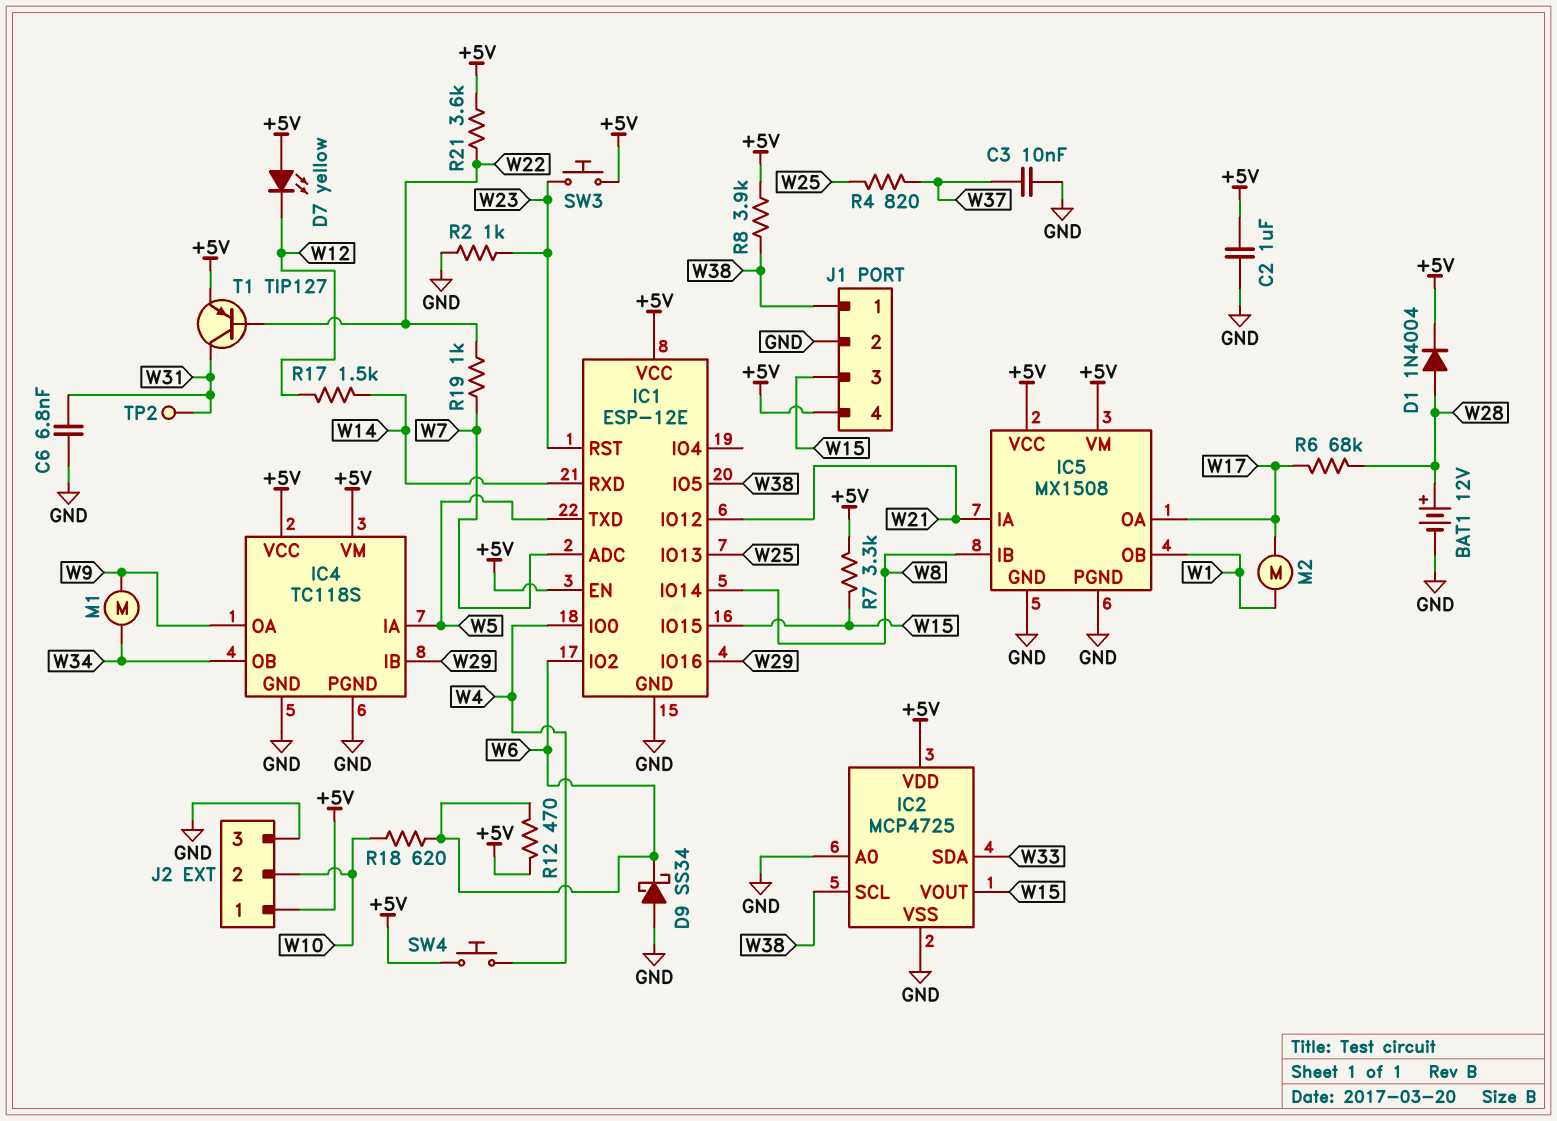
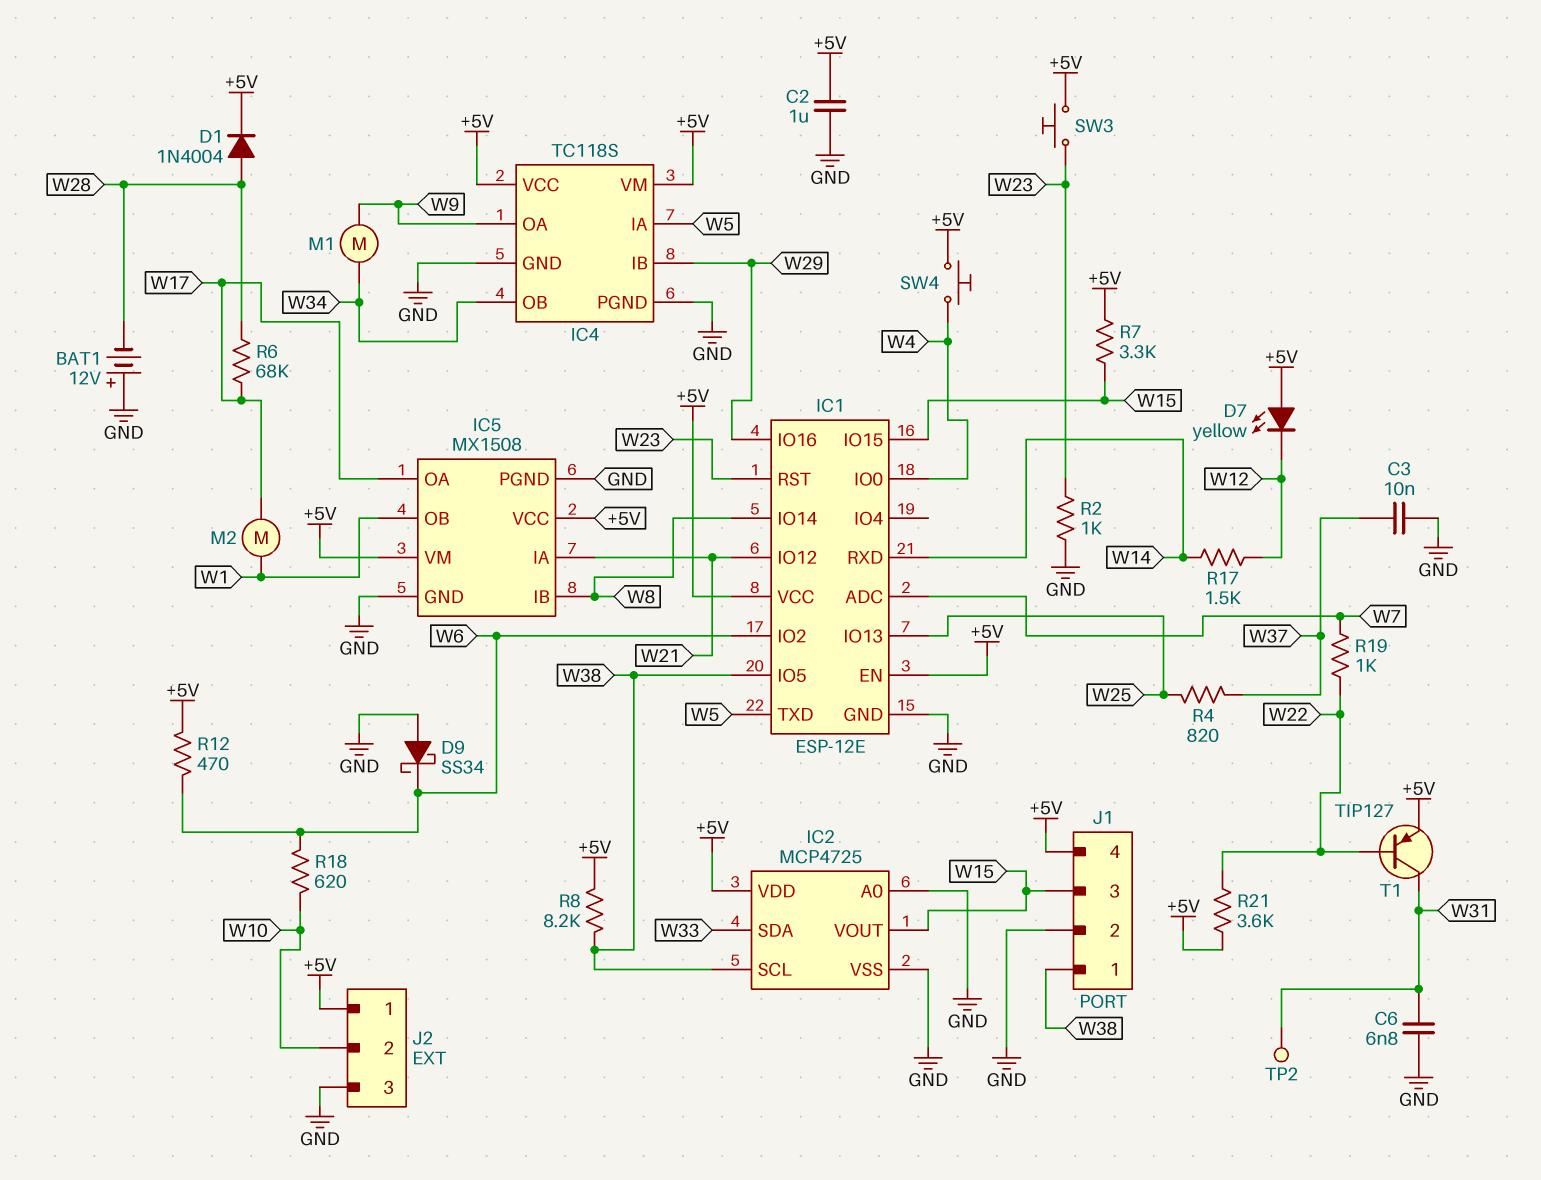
BAT1: 12V (plus W28, minus GND) -> 12V (plus GND, minus W28)
R8: 3.9k (+5V, W38) -> 8.2k (+5V, W38)

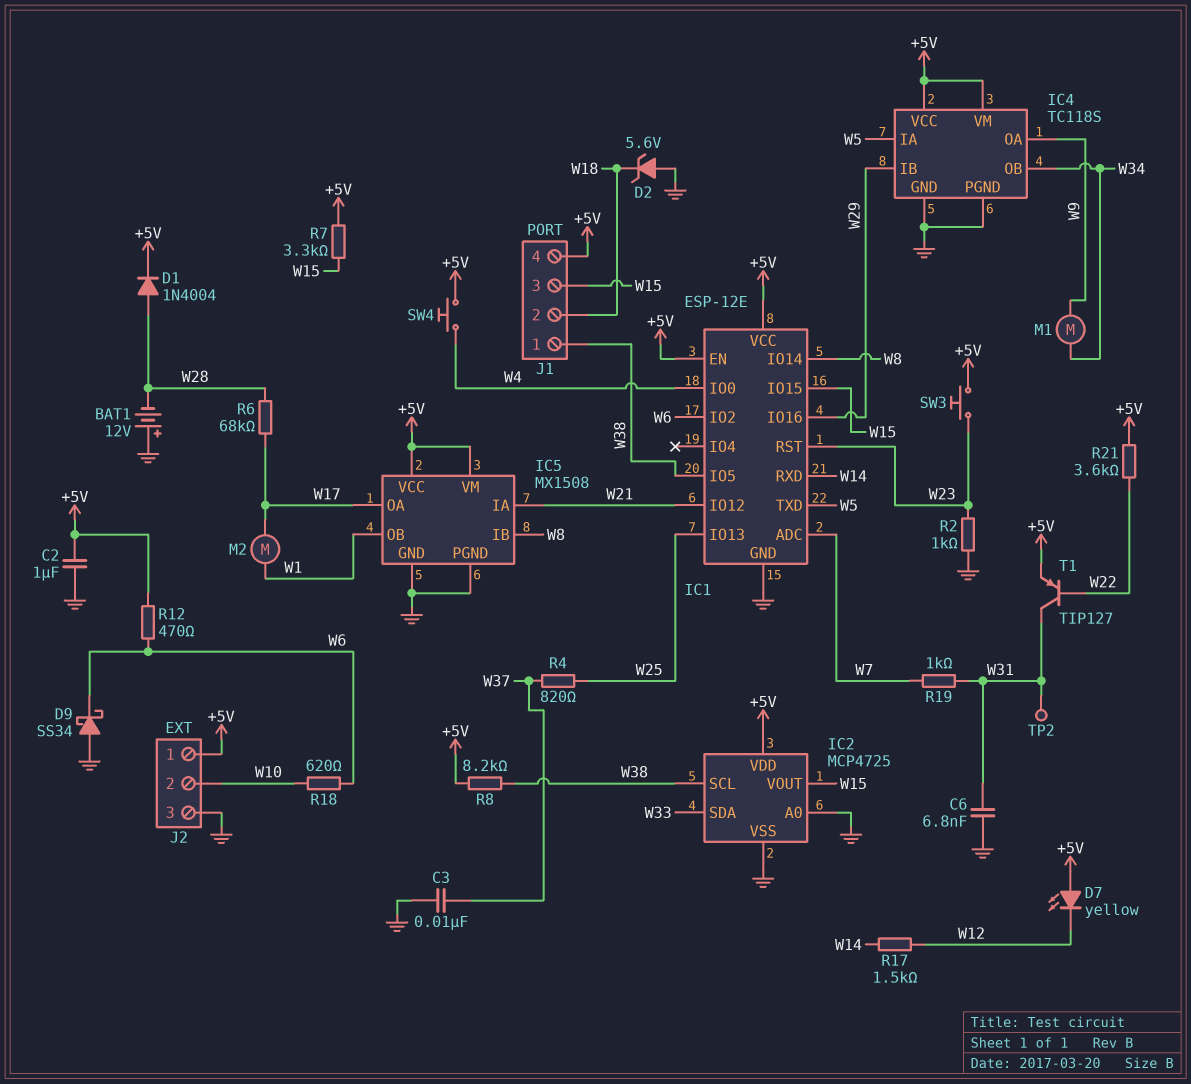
D2: none -> zener 5.6V (A GND, K W18)
J1 pin 2: GND -> W18
R19: 1k (W7, W22) -> 1k (W7, W31)

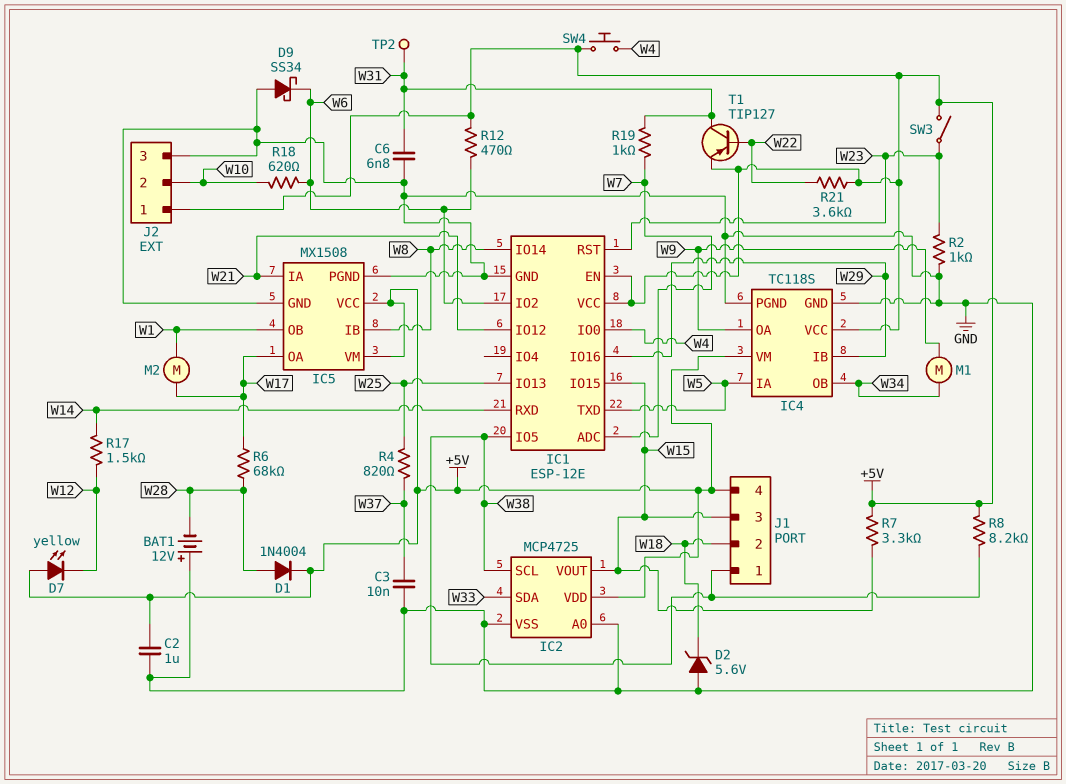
SW3: button (+5V, W23) -> switch (+5V, W23)

